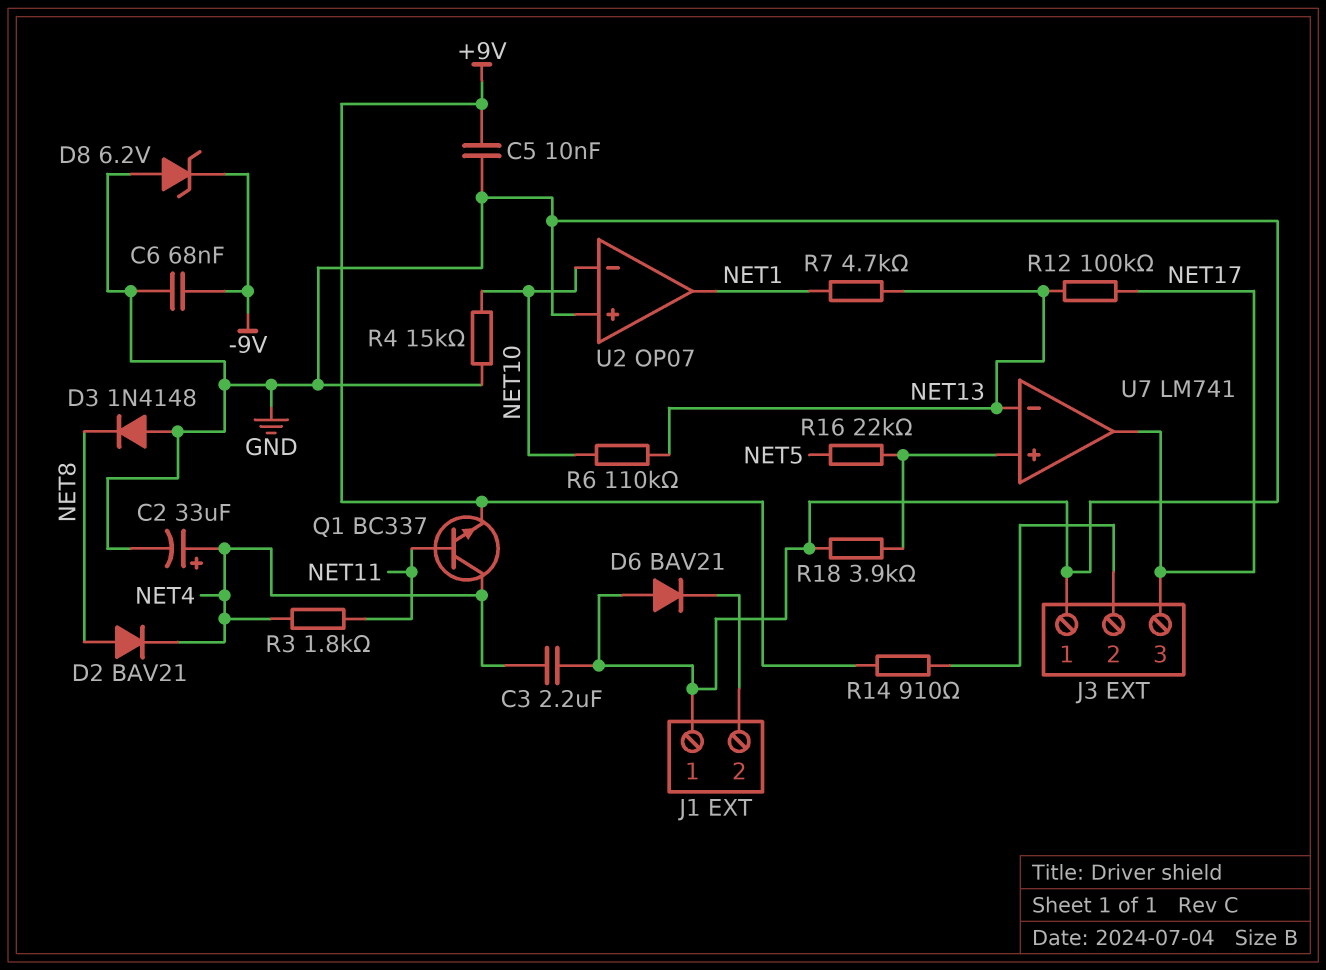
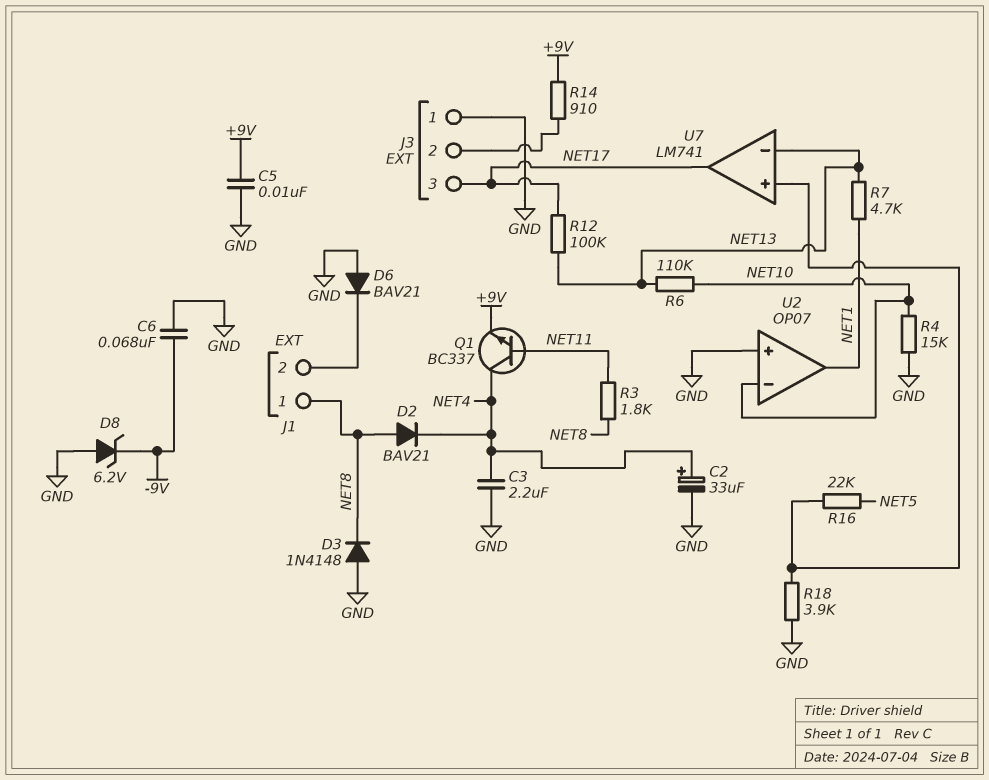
J1 pin 1: GND -> NET8
R3: 1.8k (NET4, NET11) -> 1.8k (NET8, NET11)

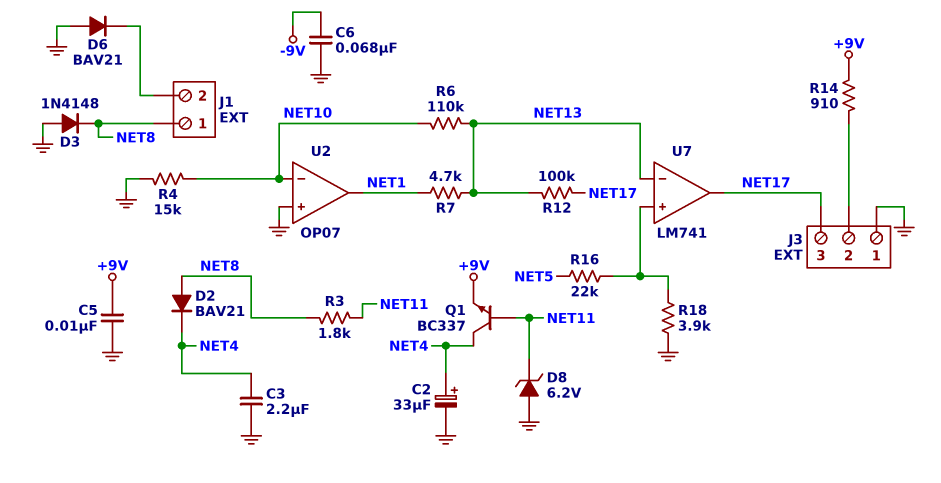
D8: zener 6.2V (A GND, K -9V) -> zener 6.2V (A GND, K NET11)

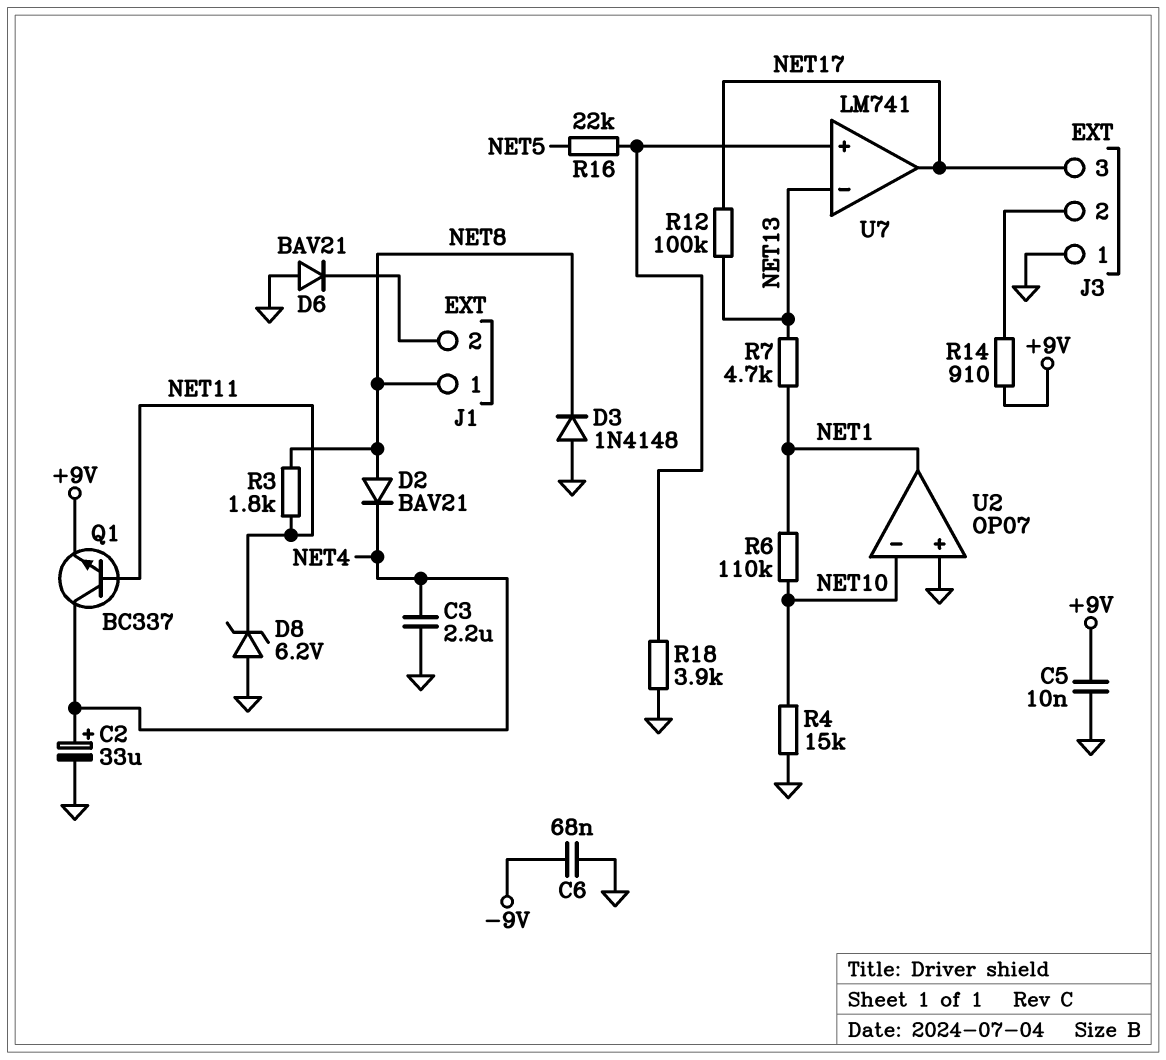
R6: 110k (NET10, NET13) -> 110k (NET1, NET10)

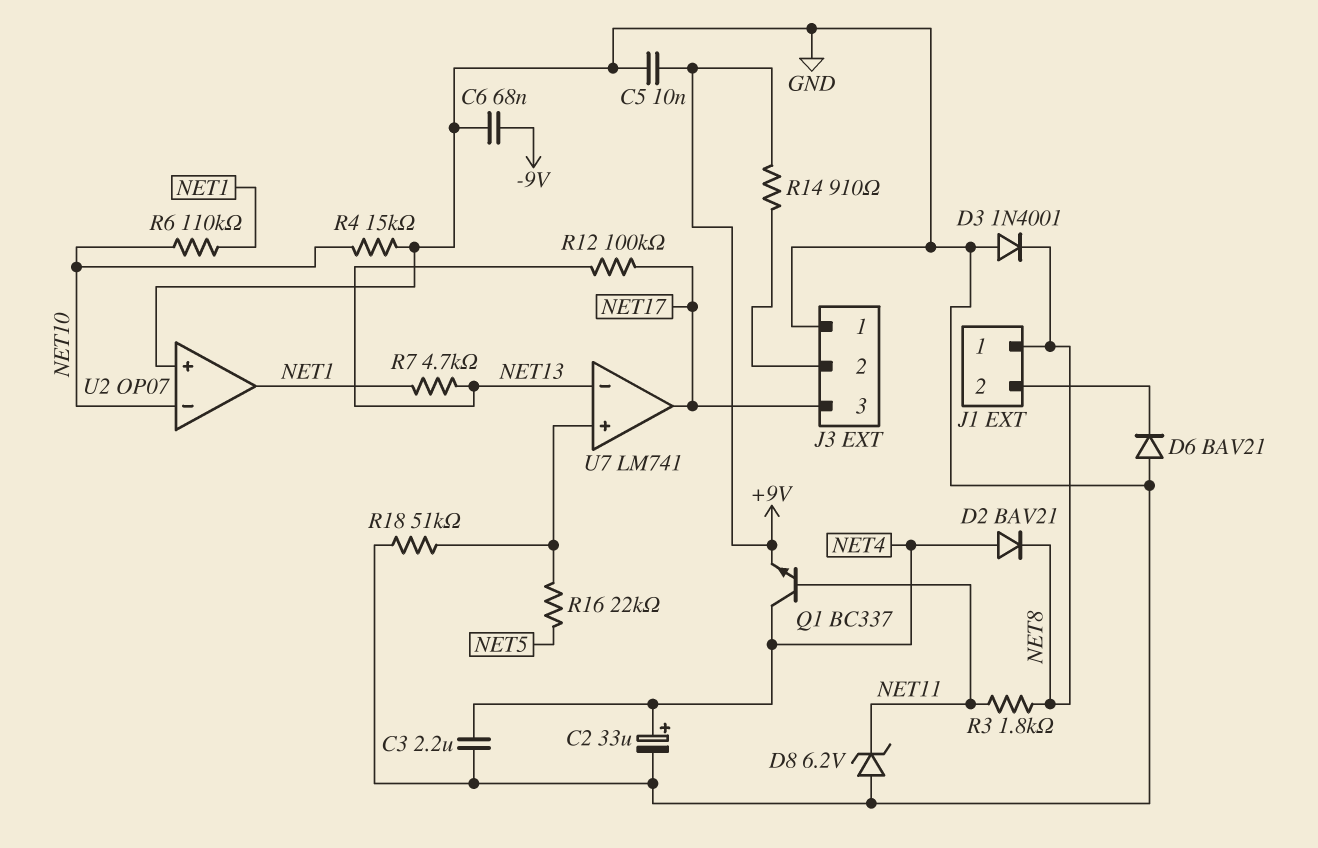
D2: diode BAV21 (A NET8, K NET4) -> diode BAV21 (A NET4, K NET8)
D3: diode 1N4148 (A GND, K NET8) -> diode 1N4001 (A GND, K NET8)
R18: 3.9k (GND, U7/in+) -> 51k (GND, U7/in+)

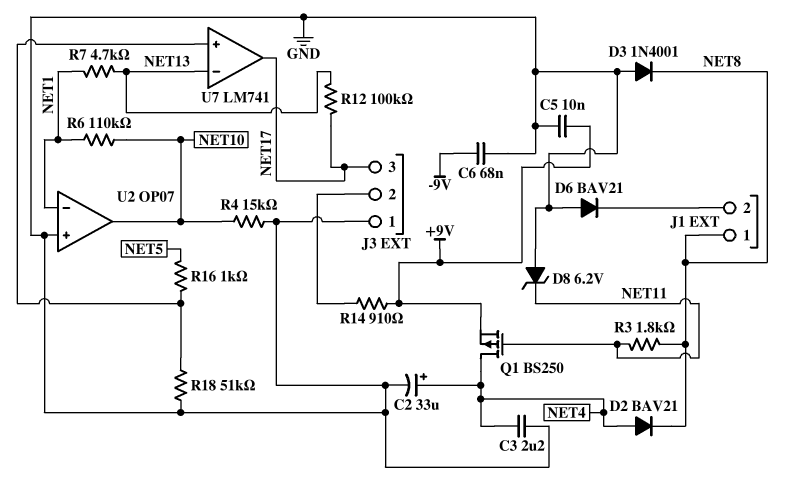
Q1: NPN BC337 (B NET11, C NET4, E +9V) -> PMOS BS250 (G NET11, D NET4, S +9V)
R16: 22k (NET5, U7/in+) -> 1k (NET5, U7/in+)
U2 pin in-: NET10 -> NET1
U2 pin out: NET1 -> NET10

